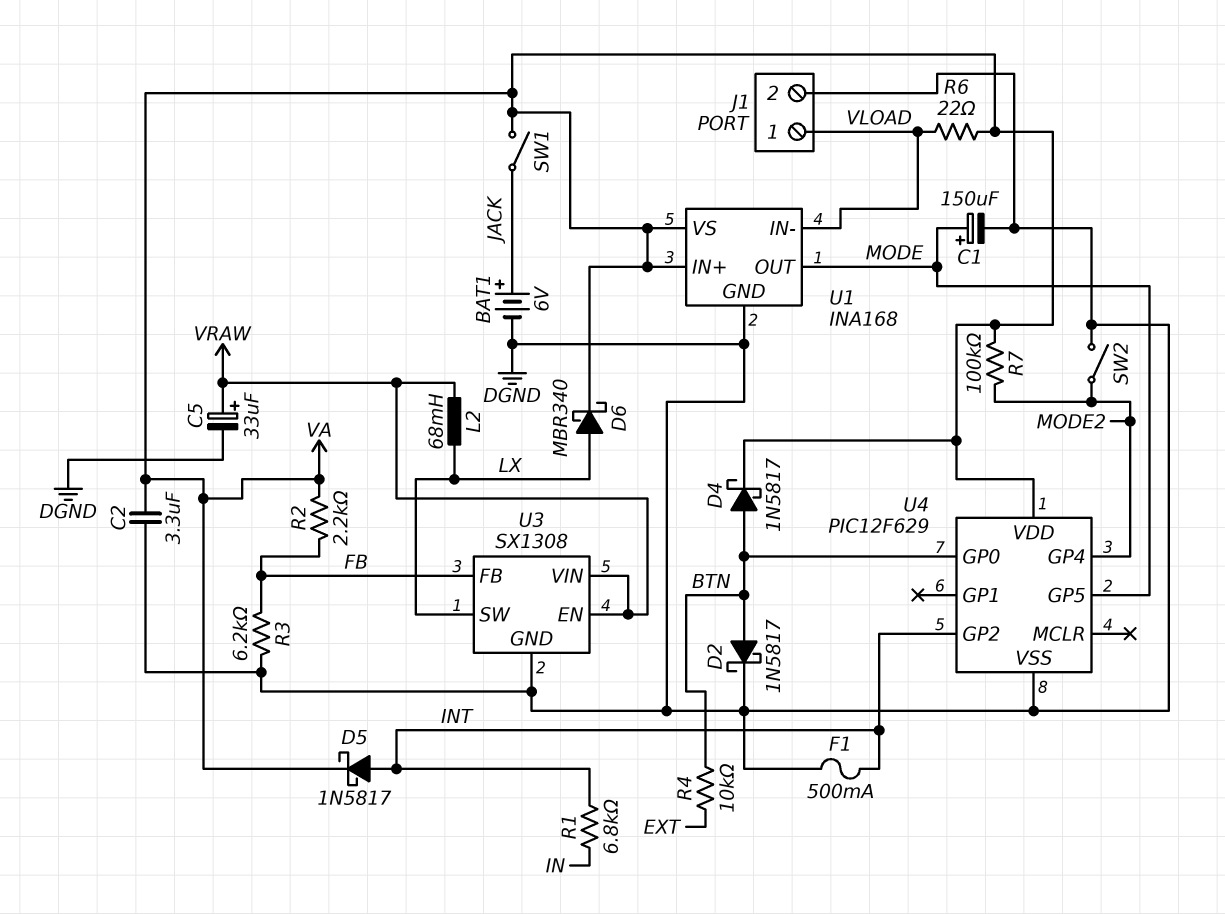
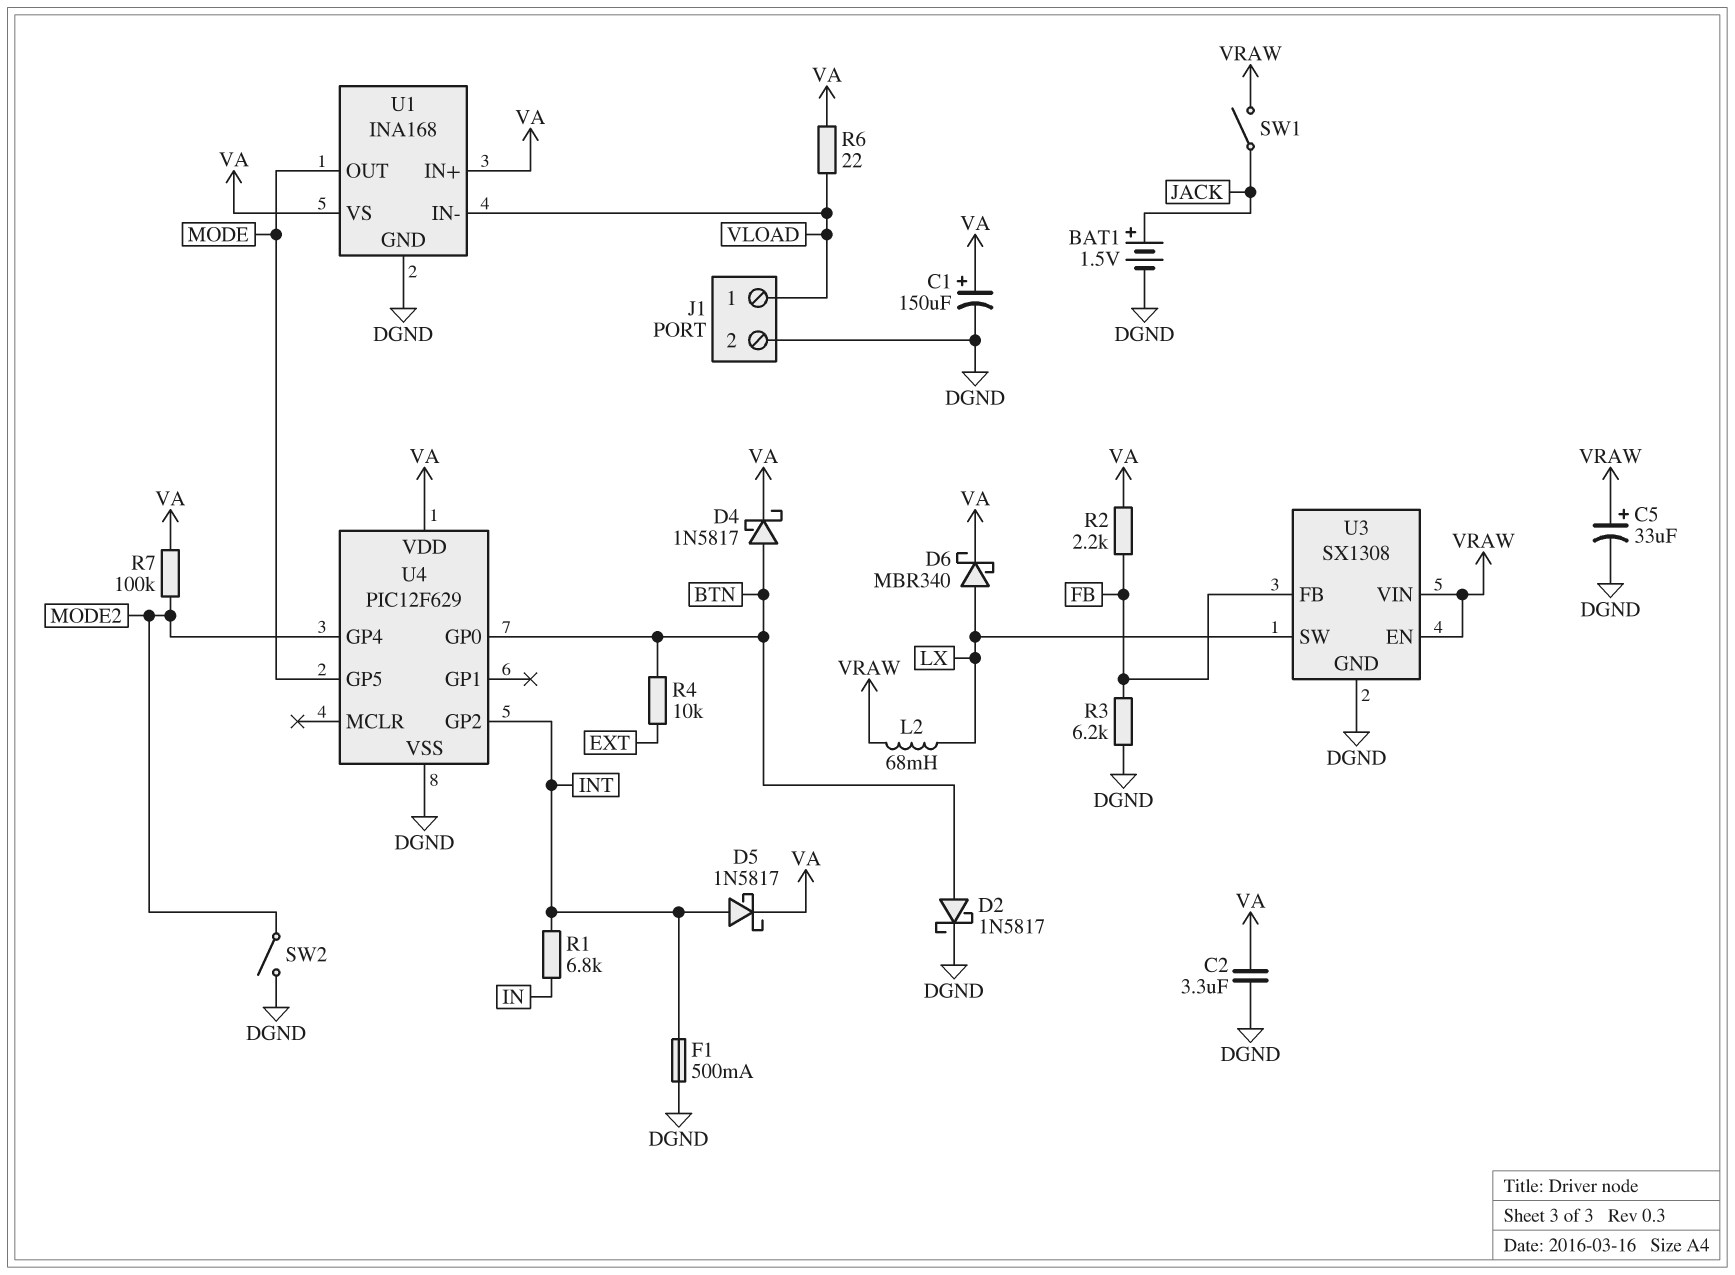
BAT1: 6V (plus JACK, minus DGND) -> 1.5V (plus JACK, minus DGND)
C1: 150uF (plus MODE, minus DGND) -> 150uF (plus VA, minus DGND)
SW1: switch (JACK, VA) -> switch (JACK, VRAW)

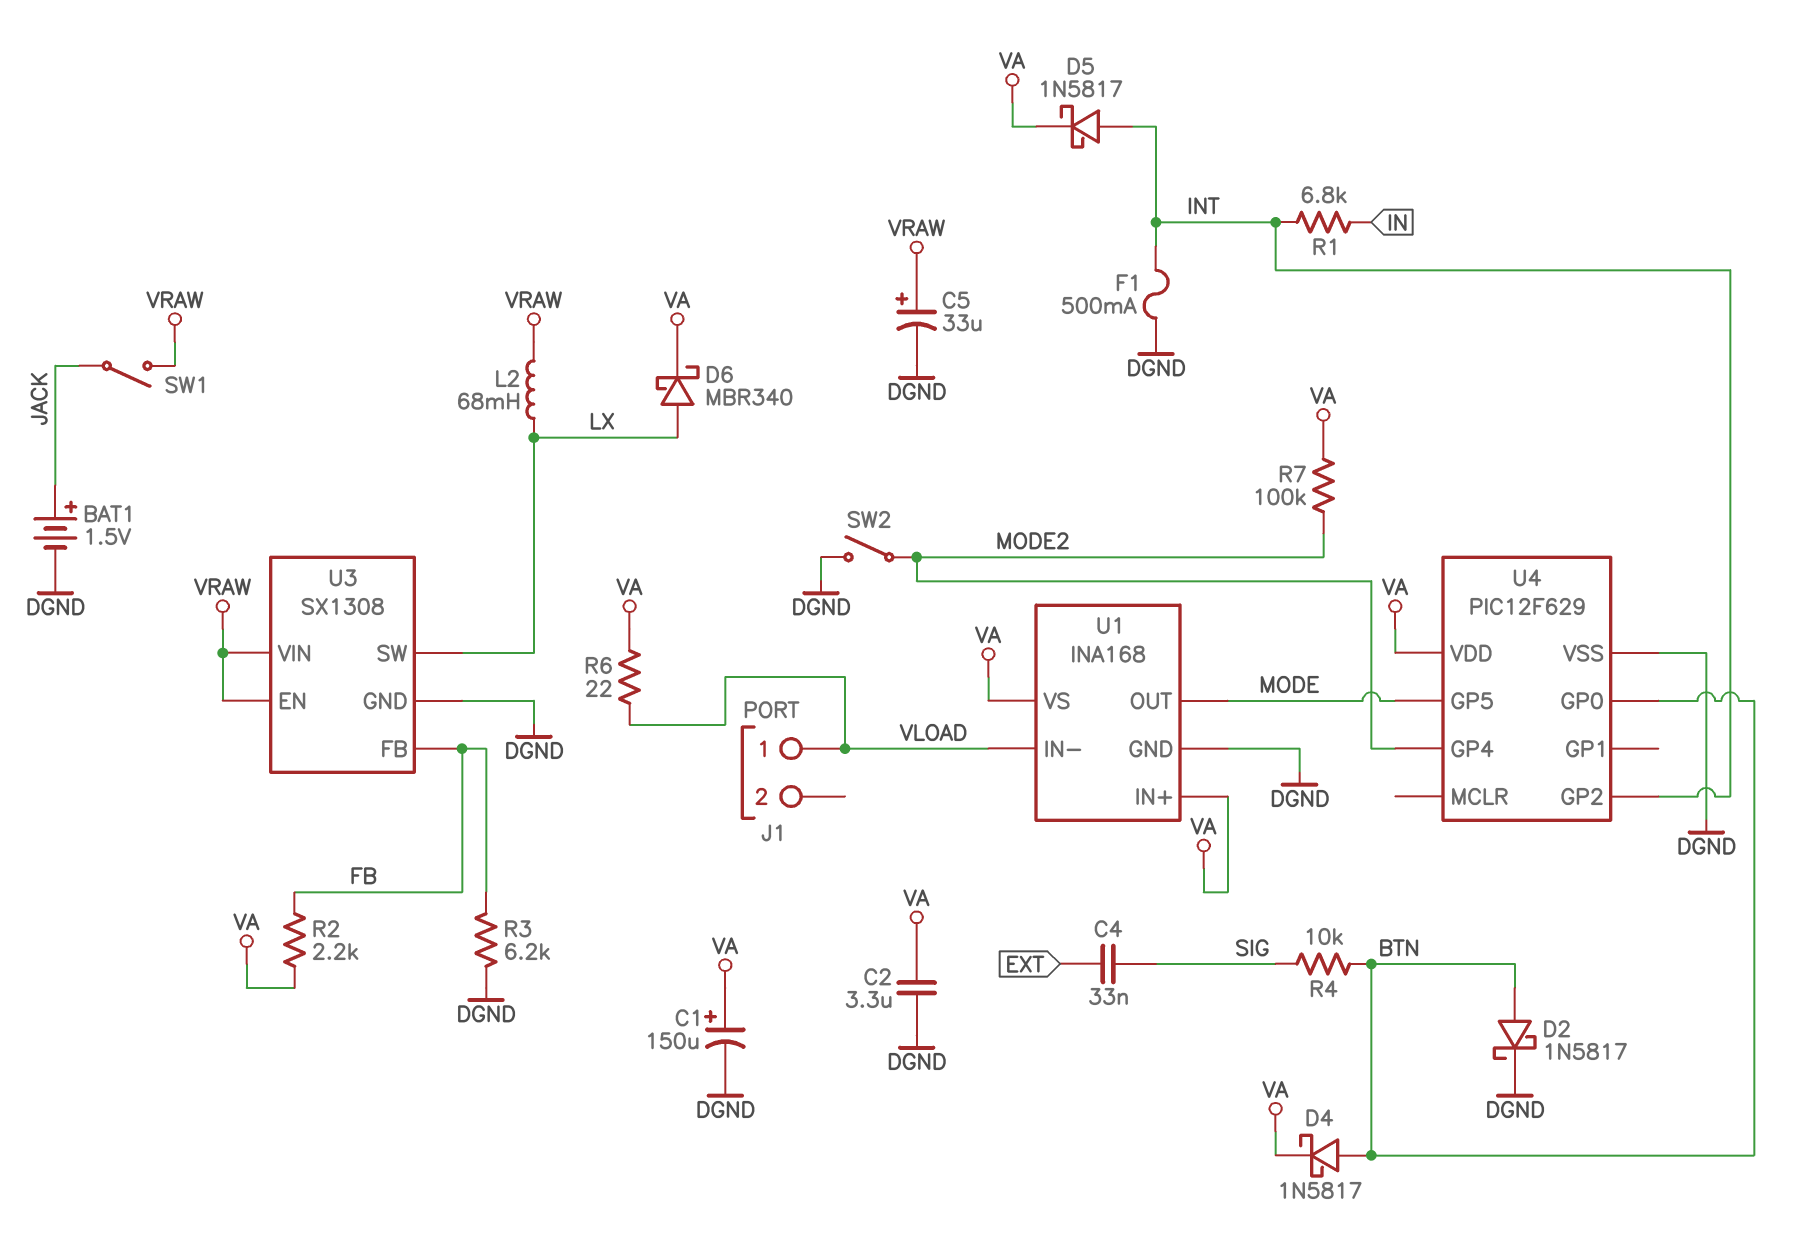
C4: none -> 33nF (EXT, SIG)
J1 pin 2: DGND -> none
R4: 10k (BTN, EXT) -> 10k (BTN, SIG)

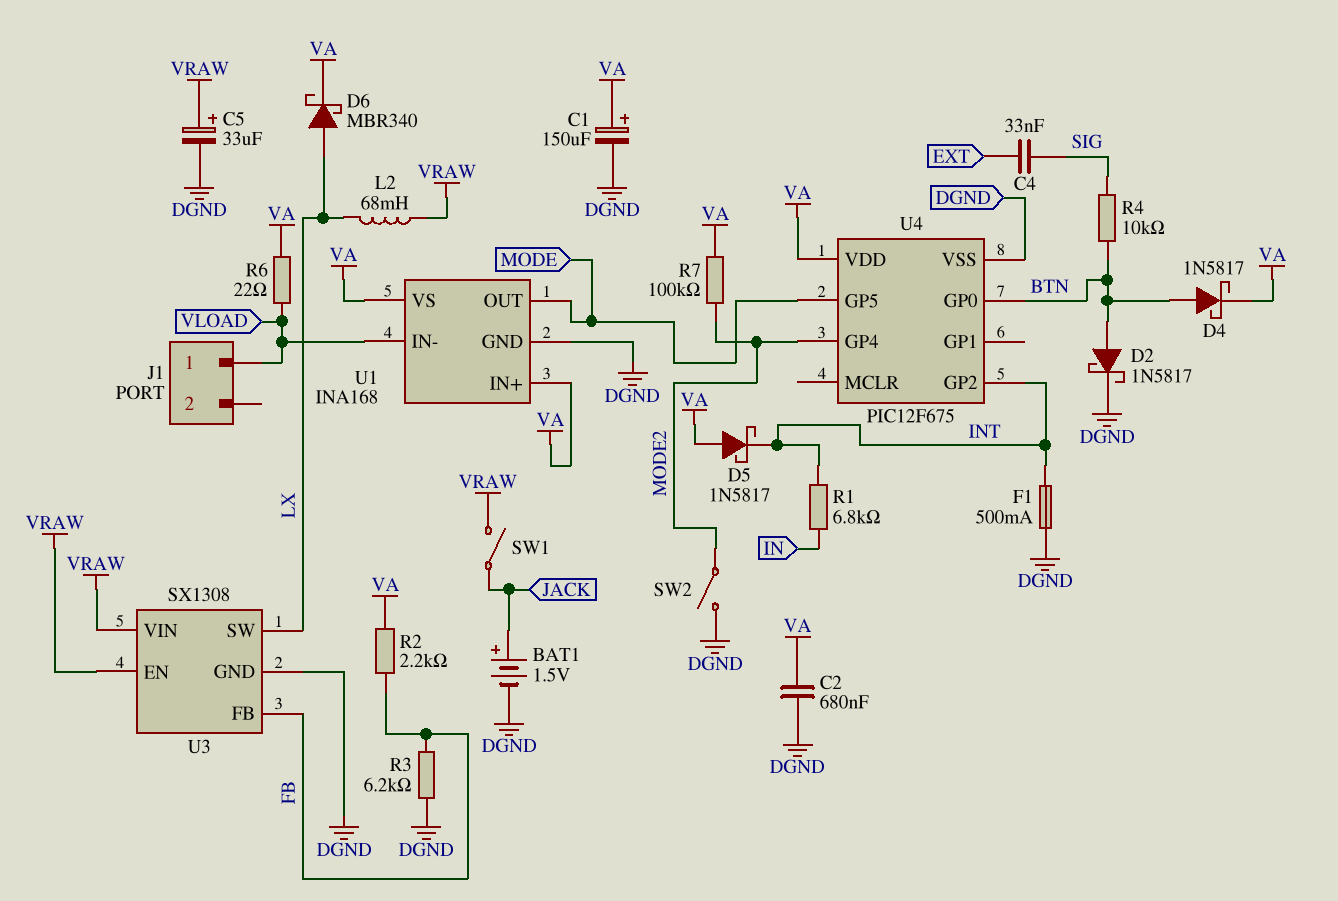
C2: 3.3uF (DGND, VA) -> 680nF (DGND, VA)
D5: schottky 1N5817 (A INT, K VA) -> schottky 1N5817 (A VA, K INT)
U4: PIC12F629 -> PIC12F675

